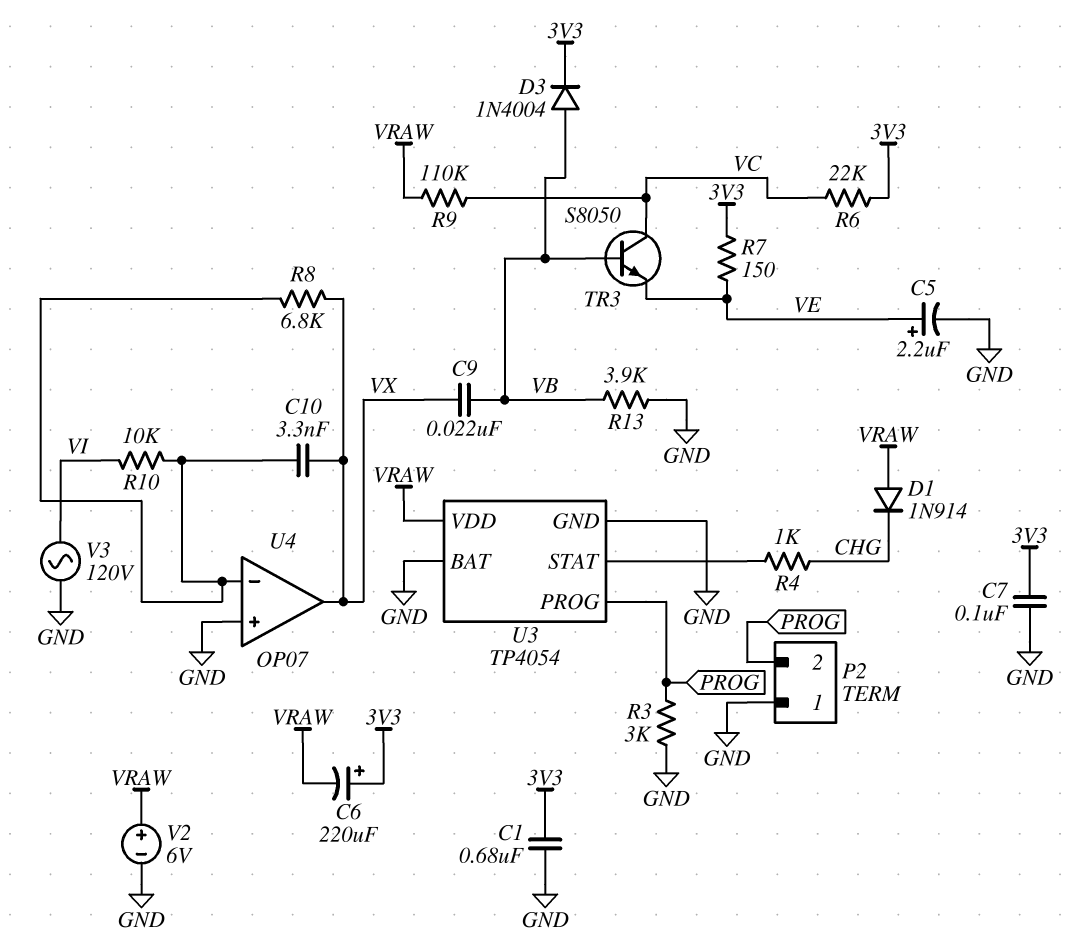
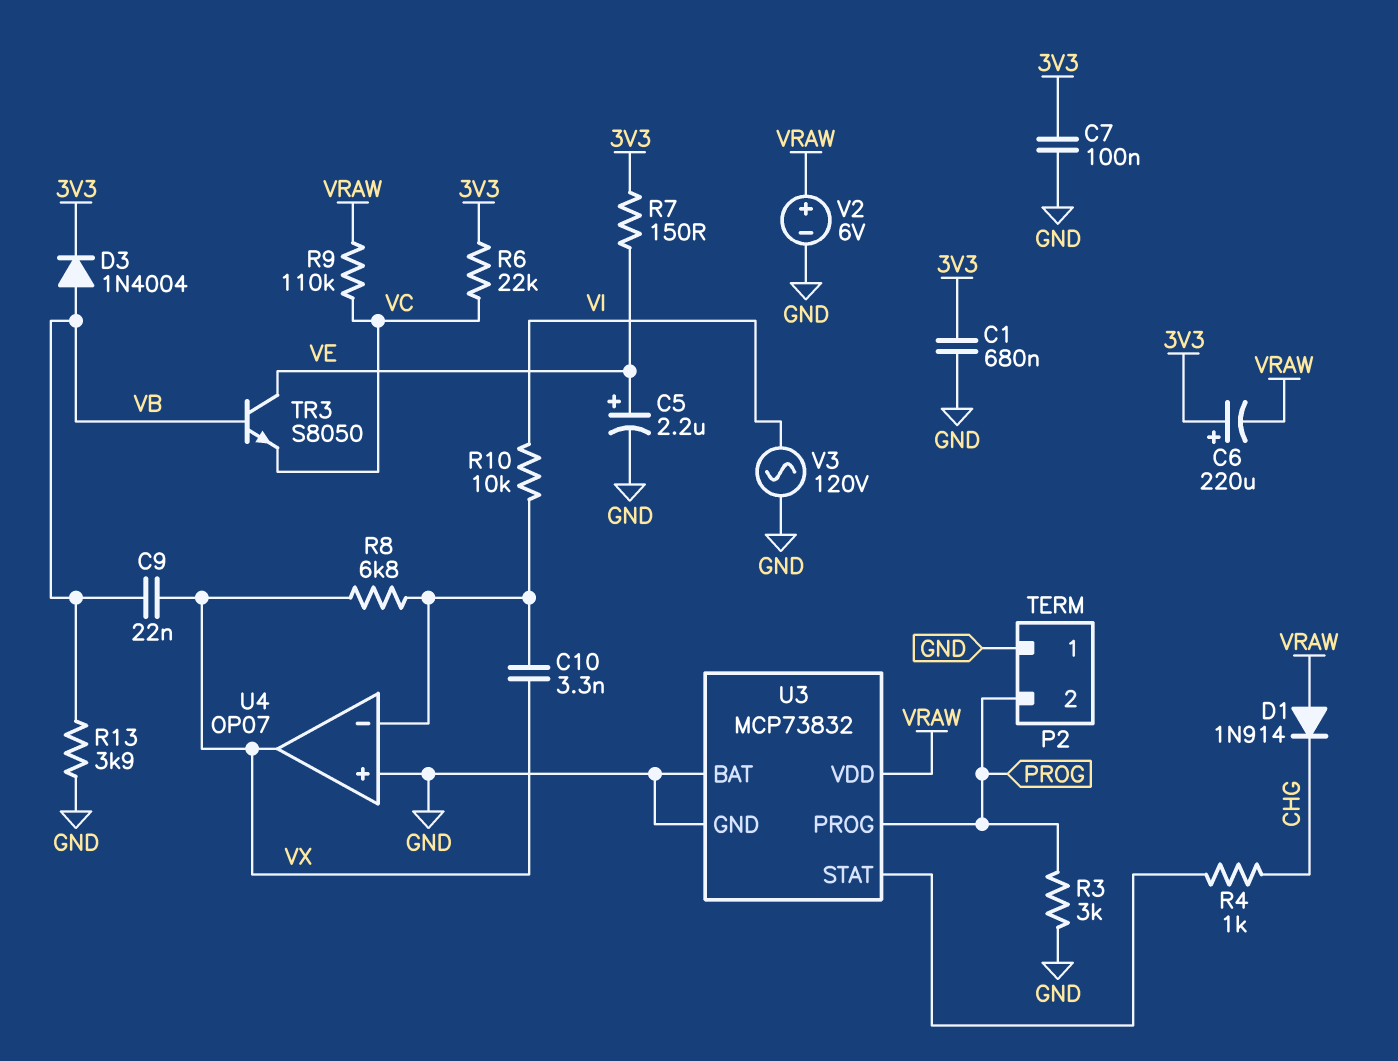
TR3: NPN S8050 (B VB, C VC, E VE) -> NPN S8050 (B VB, C VE, E VC)
U3: TP4054 -> MCP73832

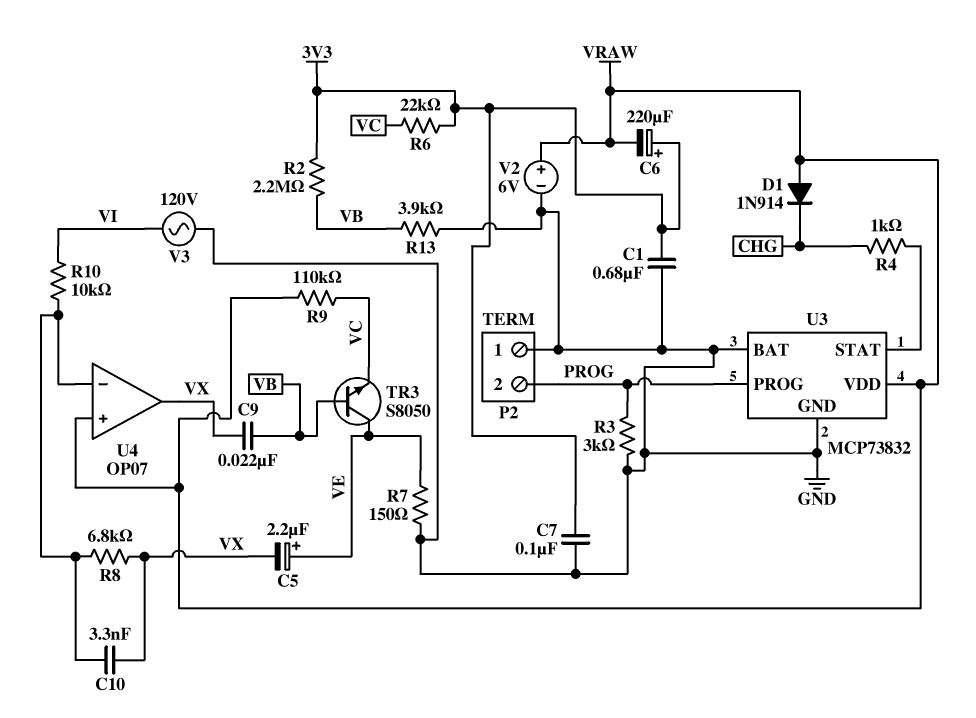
C5: 2.2uF (plus VE, minus GND) -> 2.2uF (plus VE, minus VX)
D3: diode 1N4004 (A VB, K 3V3) -> none
R2: none -> 2.2M (3V3, VB)
R7: 150 (3V3, VE) -> 150 (GND, VE)
U4 pin in+: GND -> VRAW

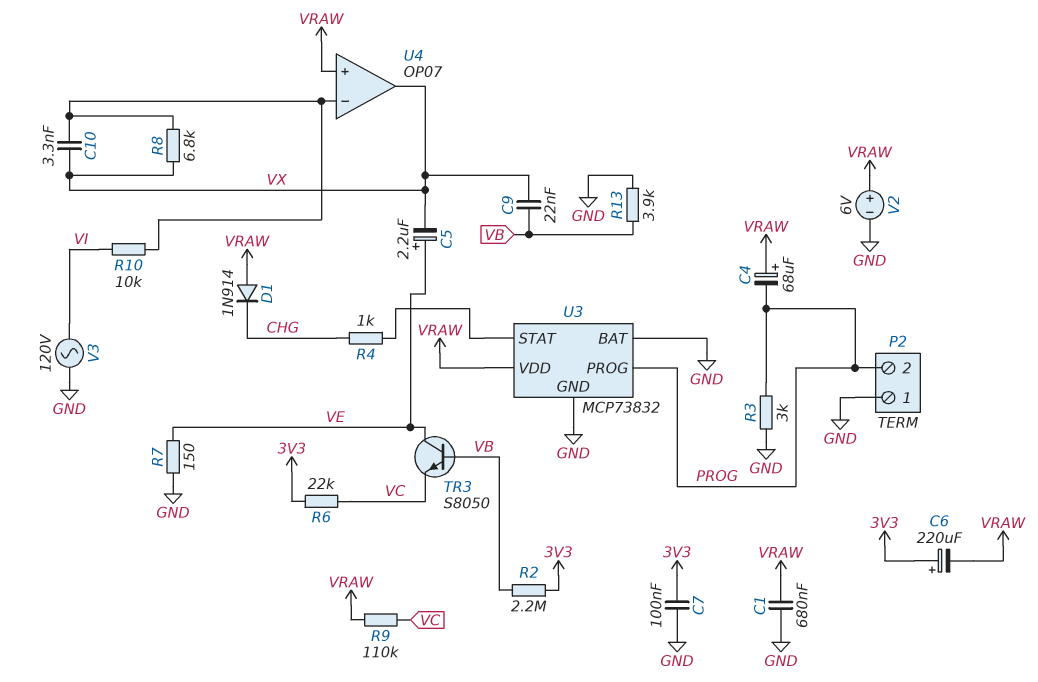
C1: 680nF (3V3, GND) -> 680nF (GND, VRAW)
C4: none -> 68uF (plus VRAW, minus PROG)

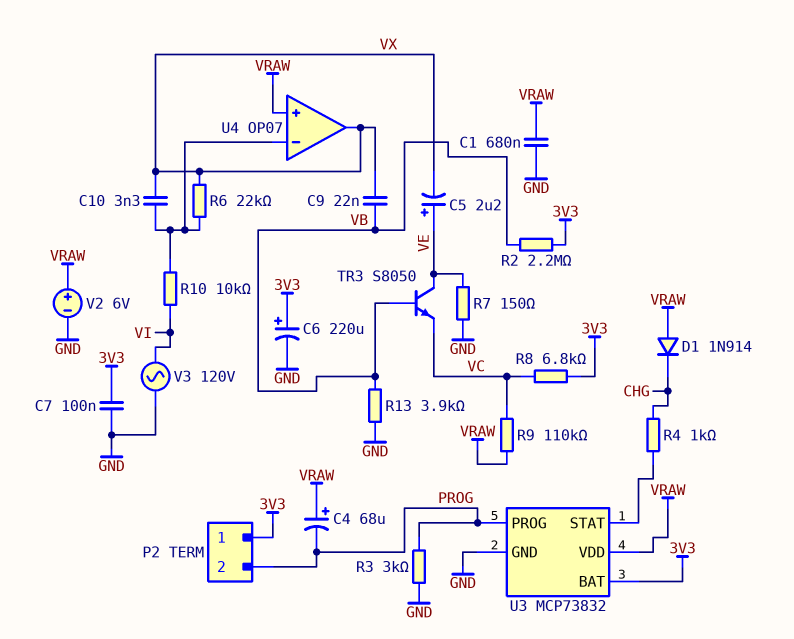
C6: 220uF (plus 3V3, minus VRAW) -> 220uF (plus 3V3, minus GND)
P2 pin 1: GND -> 3V3
R6: 22k (3V3, VC) -> 22k (U4/in-, VX)
R8: 6.8k (U4/in-, VX) -> 6.8k (3V3, VC)
U3 pin BAT: GND -> 3V3

